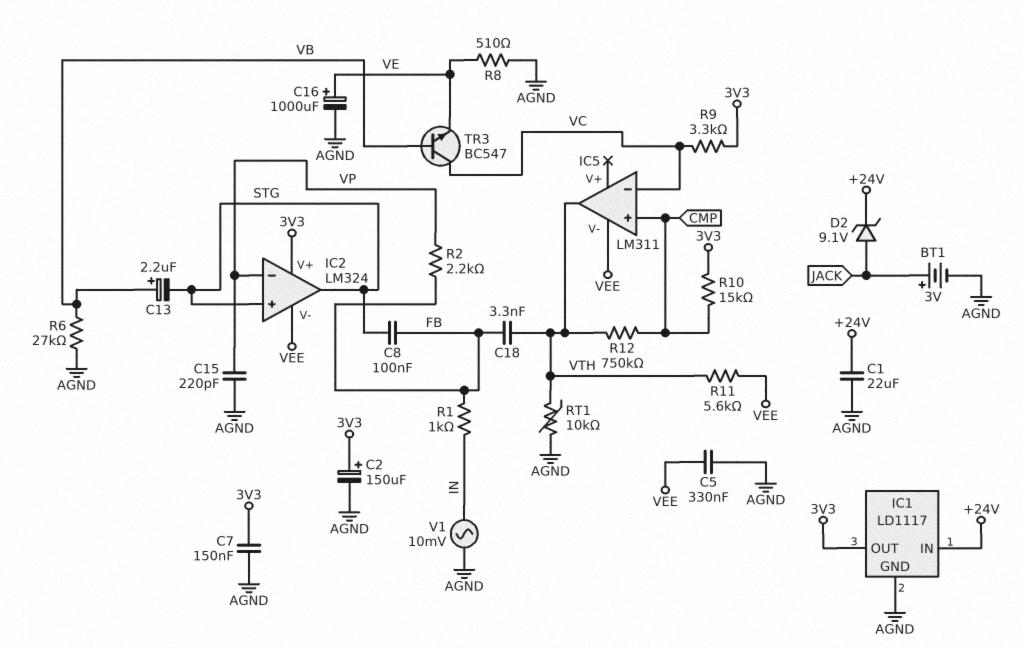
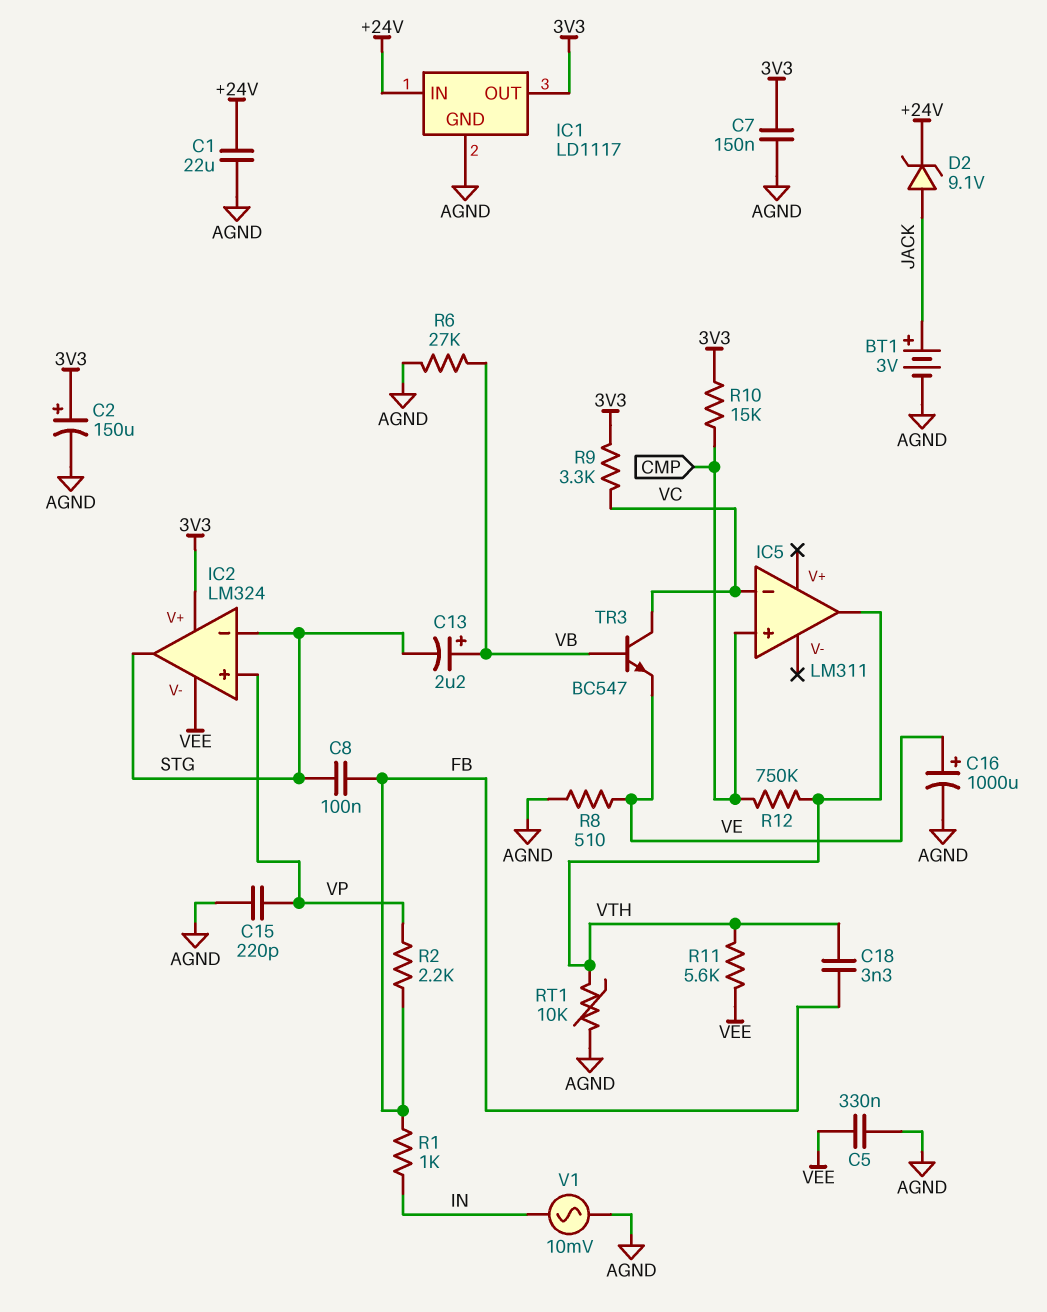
IC2 pin in+: STG -> VP
IC2 pin in-: VP -> STG
IC5 pin V-: VEE -> none

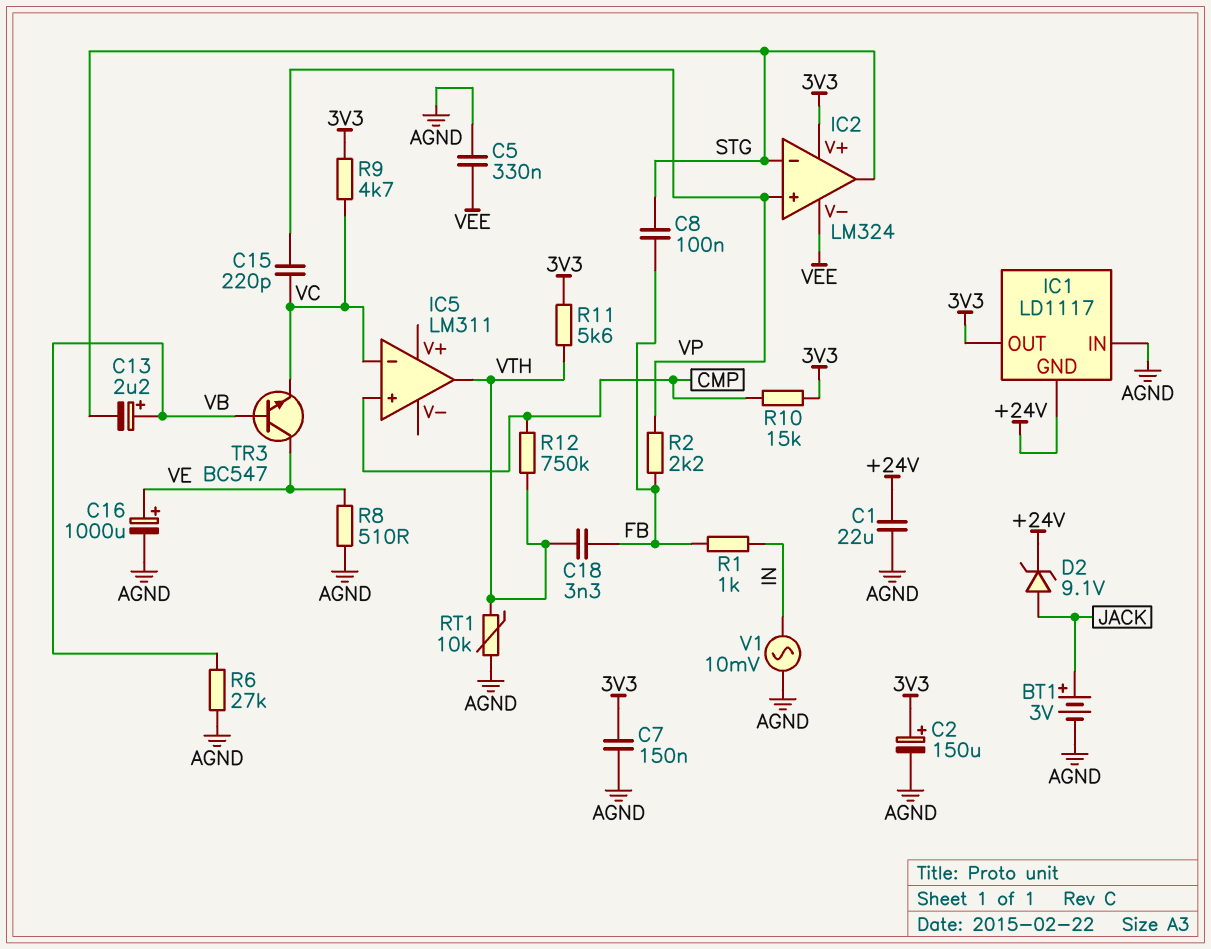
C15: 220pF (AGND, VP) -> 220pF (VC, VP)
IC1 pin GND: AGND -> +24V
IC1 pin IN: +24V -> AGND
R9: 3.3k (3V3, VC) -> 4.7k (3V3, VC)
R11: 5.6k (VEE, VTH) -> 5.6k (3V3, VTH)
TR3: NPN BC547 (B VB, C VC, E VE) -> NPN BC547 (B VB, C VE, E VC)

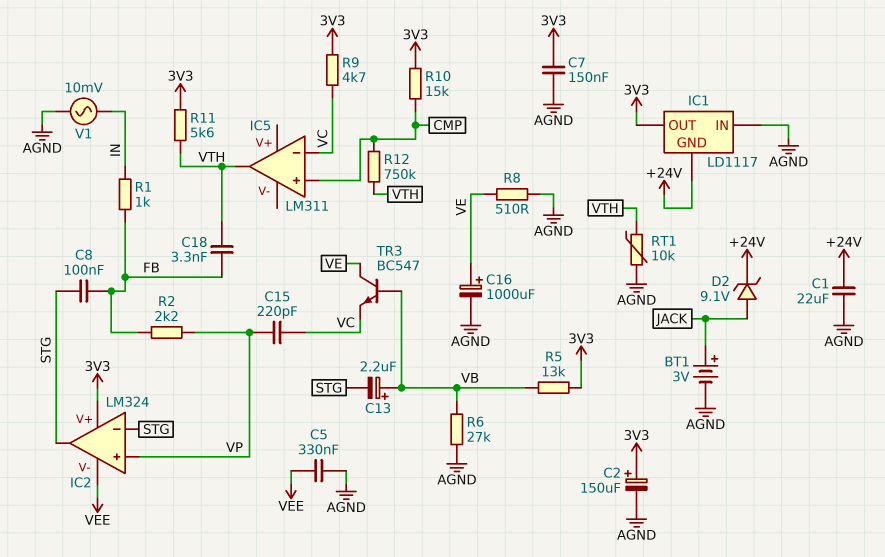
R5: none -> 13k (3V3, VB)

